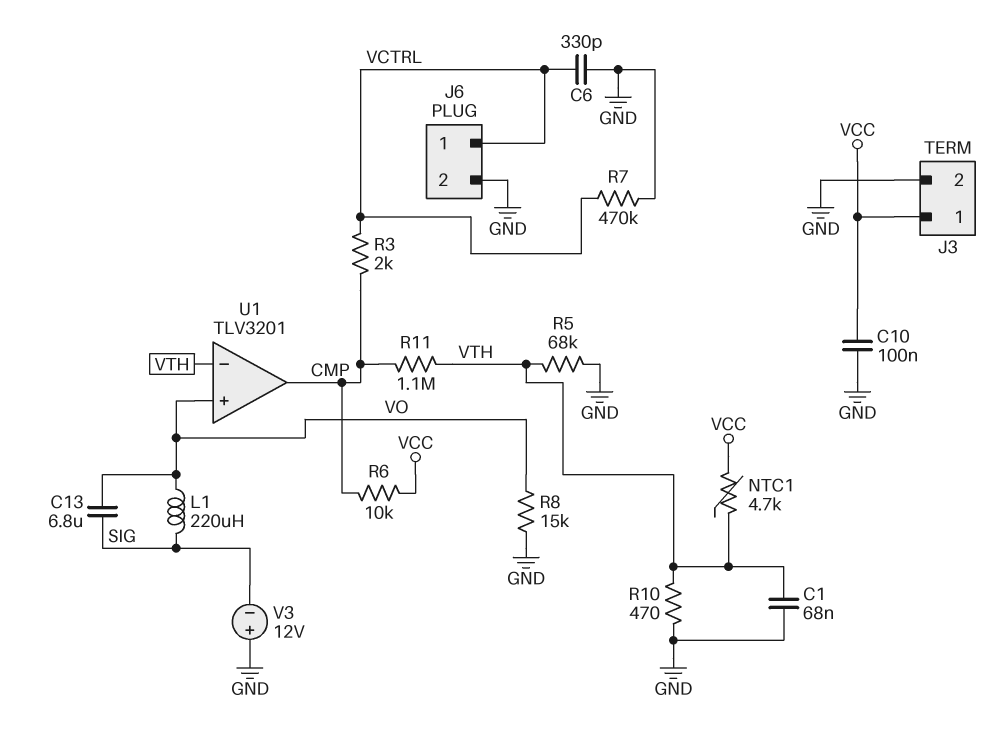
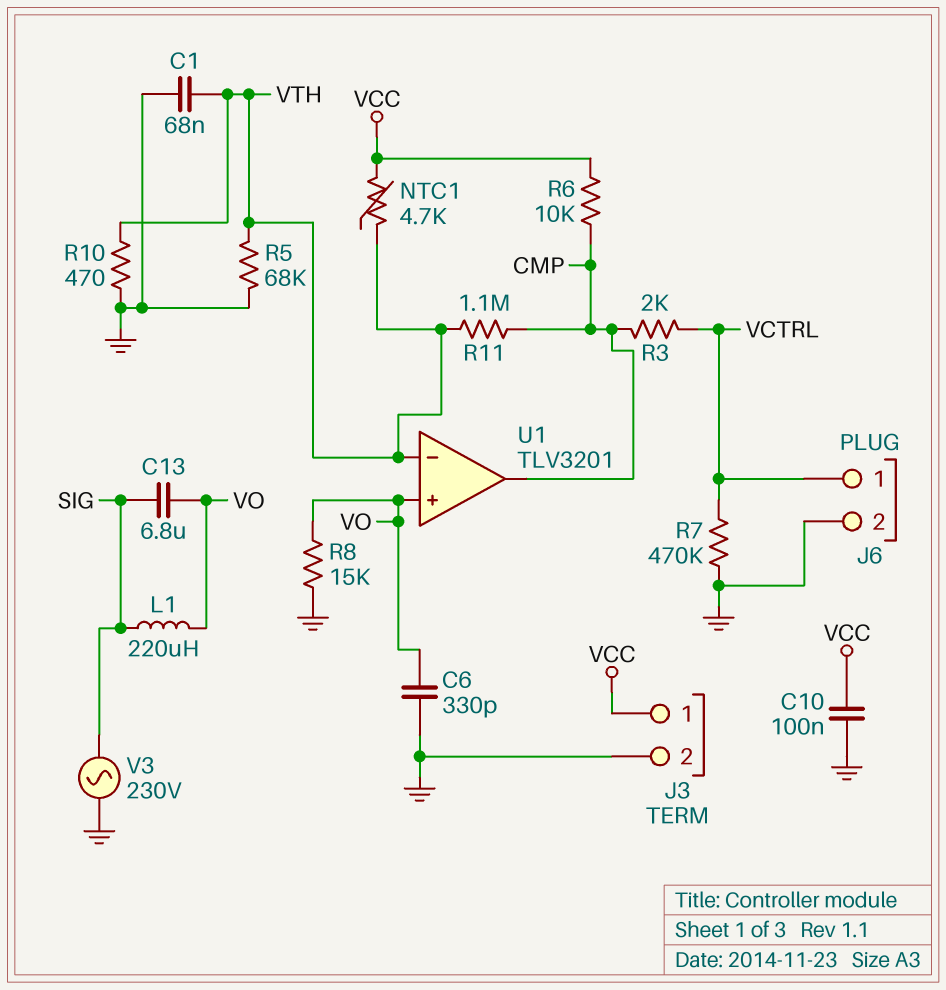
C6: 330pF (GND, VCTRL) -> 330pF (GND, VO)
V3: 12V (plus GND, minus SIG) -> AC 230V (GND, SIG)

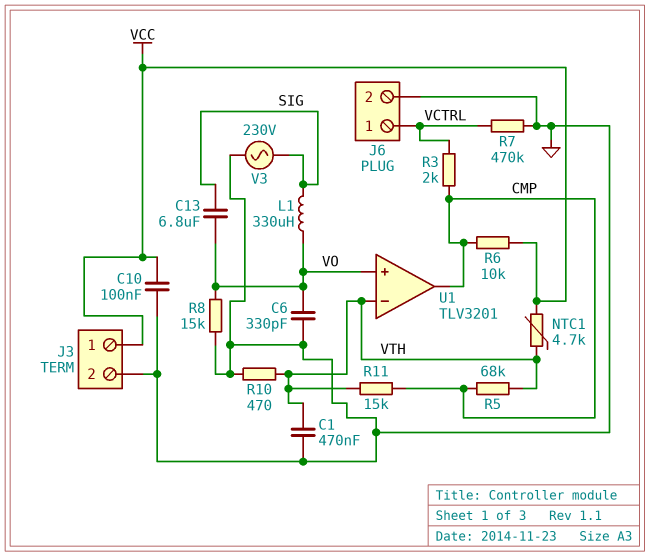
C1: 68nF (GND, VTH) -> 470nF (GND, VTH)
L1: 220uH (SIG, VO) -> 330uH (SIG, VO)
R5: 68k (GND, VTH) -> 68k (CMP, VTH)
R11: 1.1M (CMP, VTH) -> 15k (CMP, VTH)

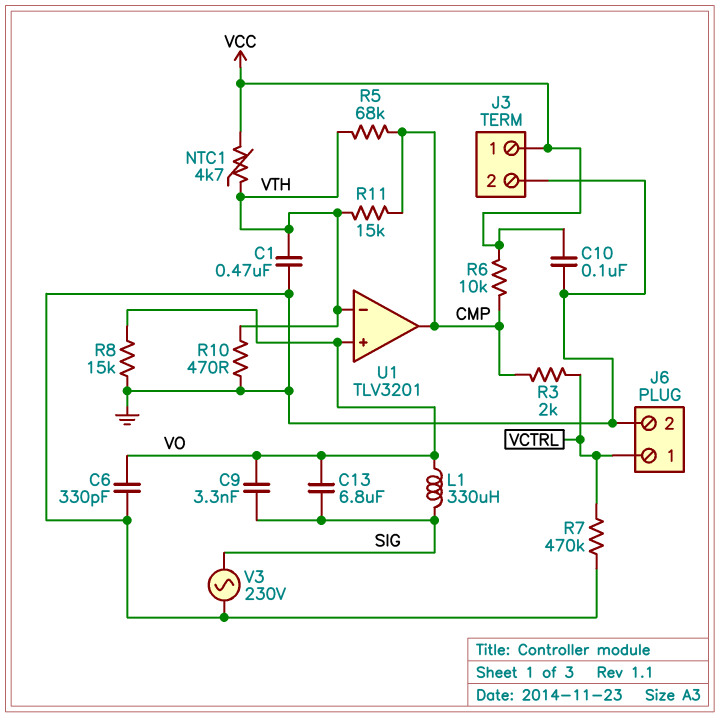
C9: none -> 3.3nF (SIG, VO)

